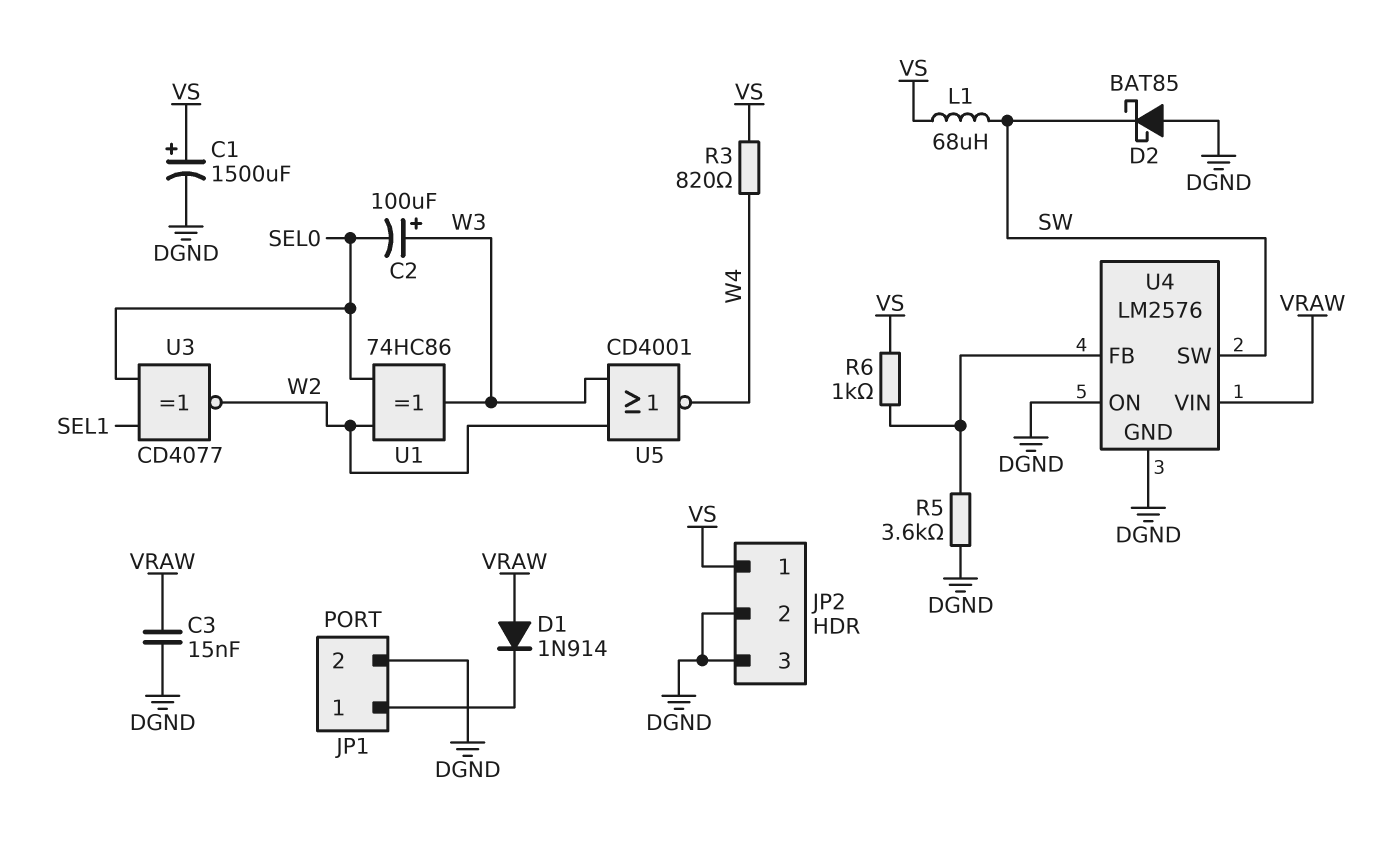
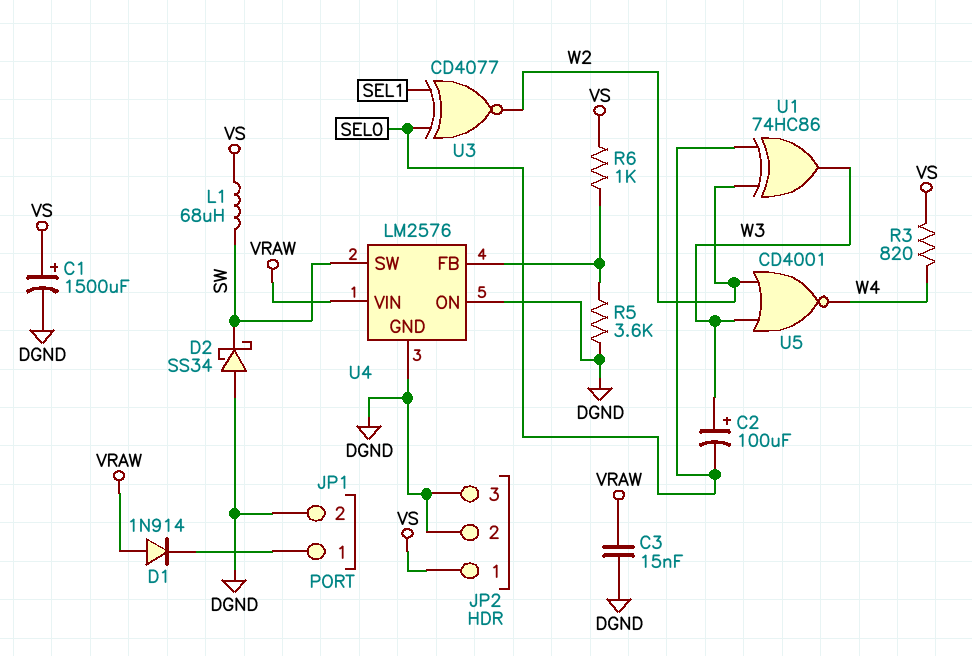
D2: schottky BAT85 (A DGND, K SW) -> schottky SS34 (A DGND, K SW)

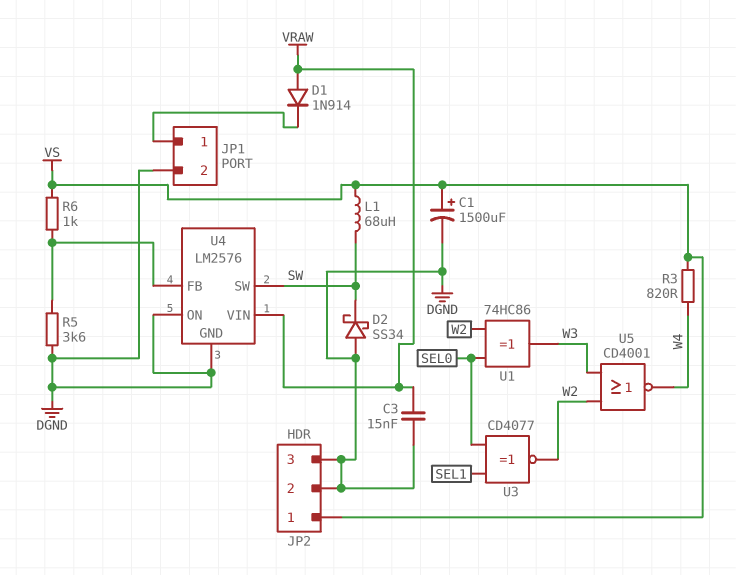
C2: 100uF (plus W3, minus SEL0) -> none

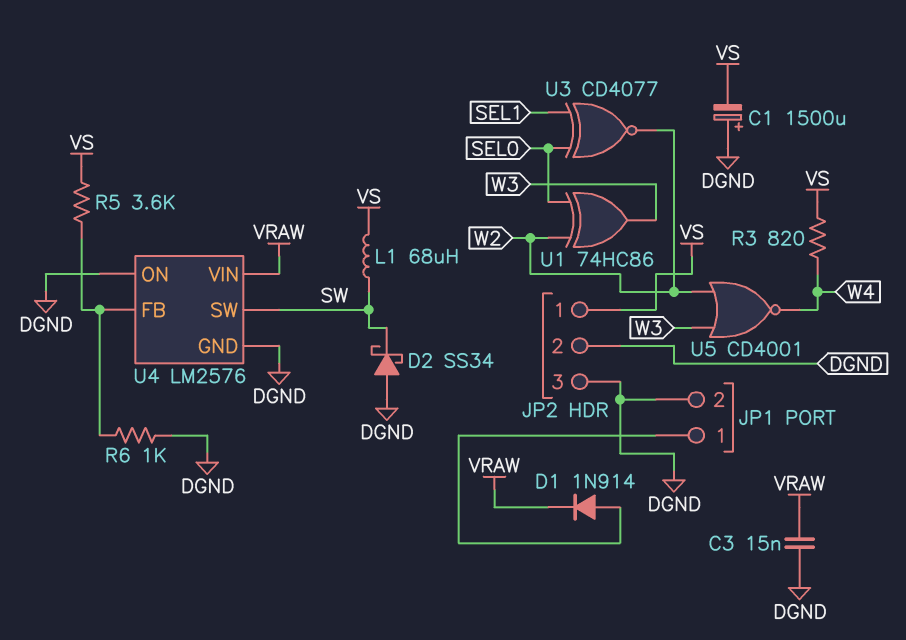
C1: 1500uF (plus VS, minus DGND) -> 1500uF (plus DGND, minus VS)
D1: diode 1N914 (A VRAW, K JP1/1) -> diode 1N914 (A JP1/1, K VRAW)
R5: 3.6k (DGND, U4/FB) -> 3.6k (U4/FB, VS)
R6: 1k (U4/FB, VS) -> 1k (DGND, U4/FB)

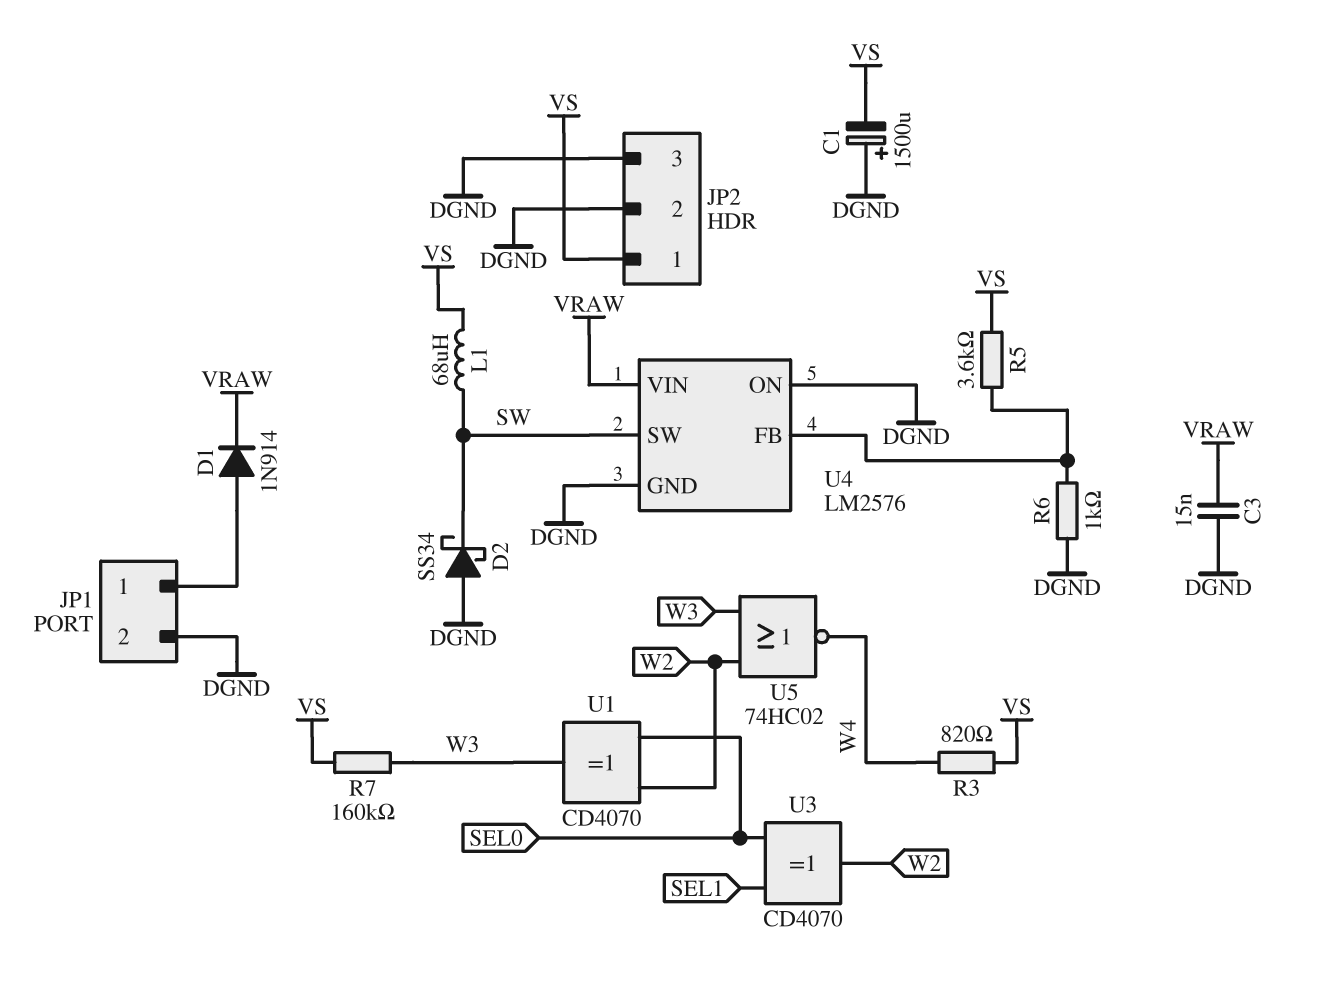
R7: none -> 160k (VS, W3)
U1: XOR 74HC86 (in SEL0, in W2, out W3) -> XOR CD4070 (in SEL0, in W2, out W3)
U3: XNOR CD4077 (in SEL0, in SEL1, out W2) -> XOR CD4070 (in SEL0, in SEL1, out W2)
U5: NOR CD4001 (in W2, in W3, out W4) -> NOR 74HC02 (in W2, in W3, out W4)

